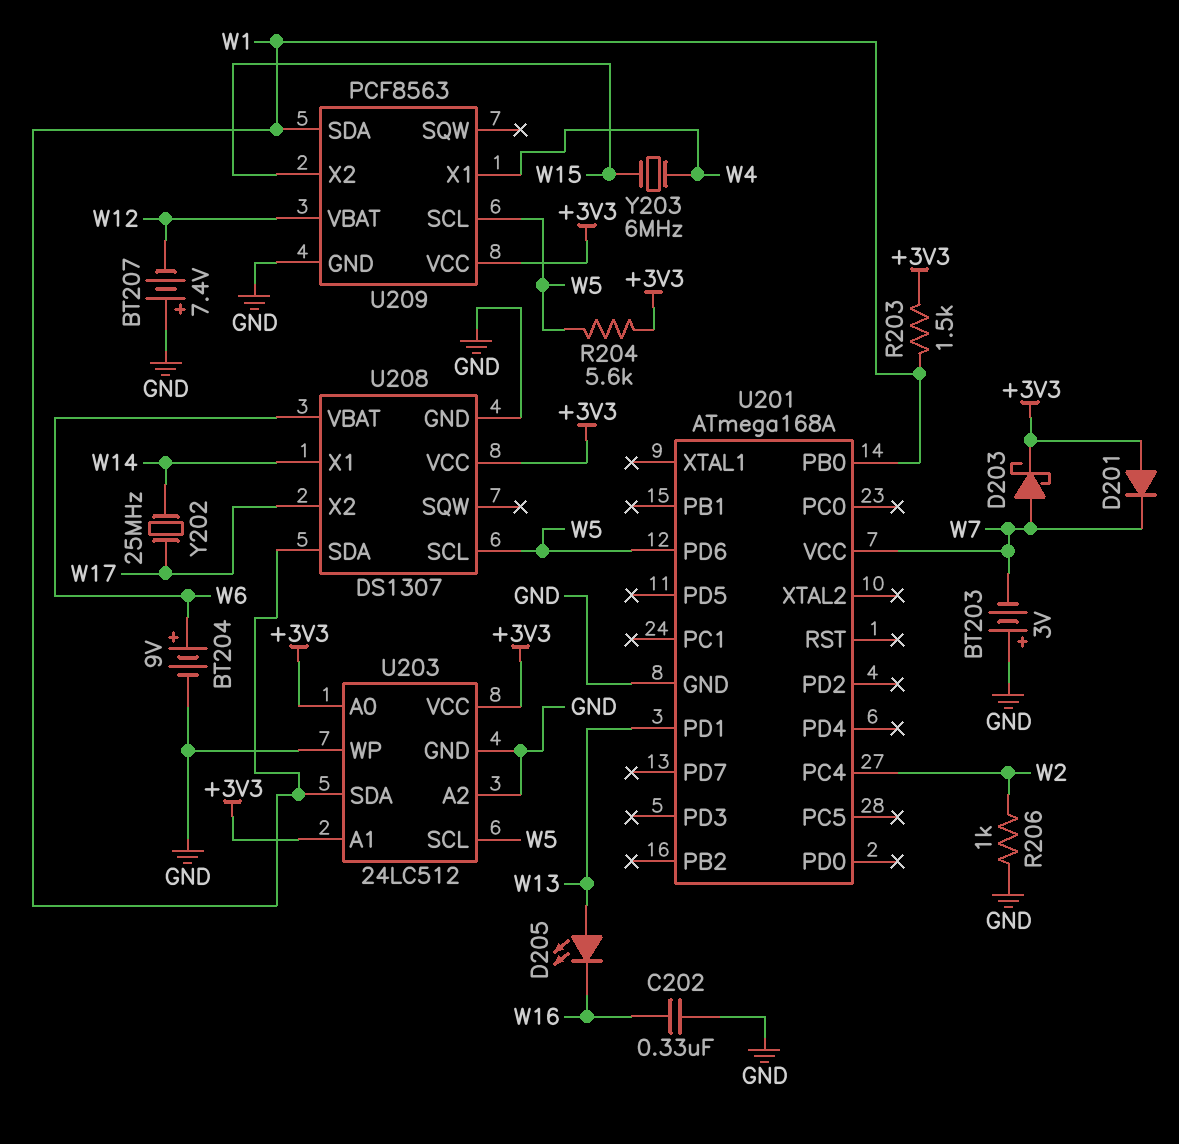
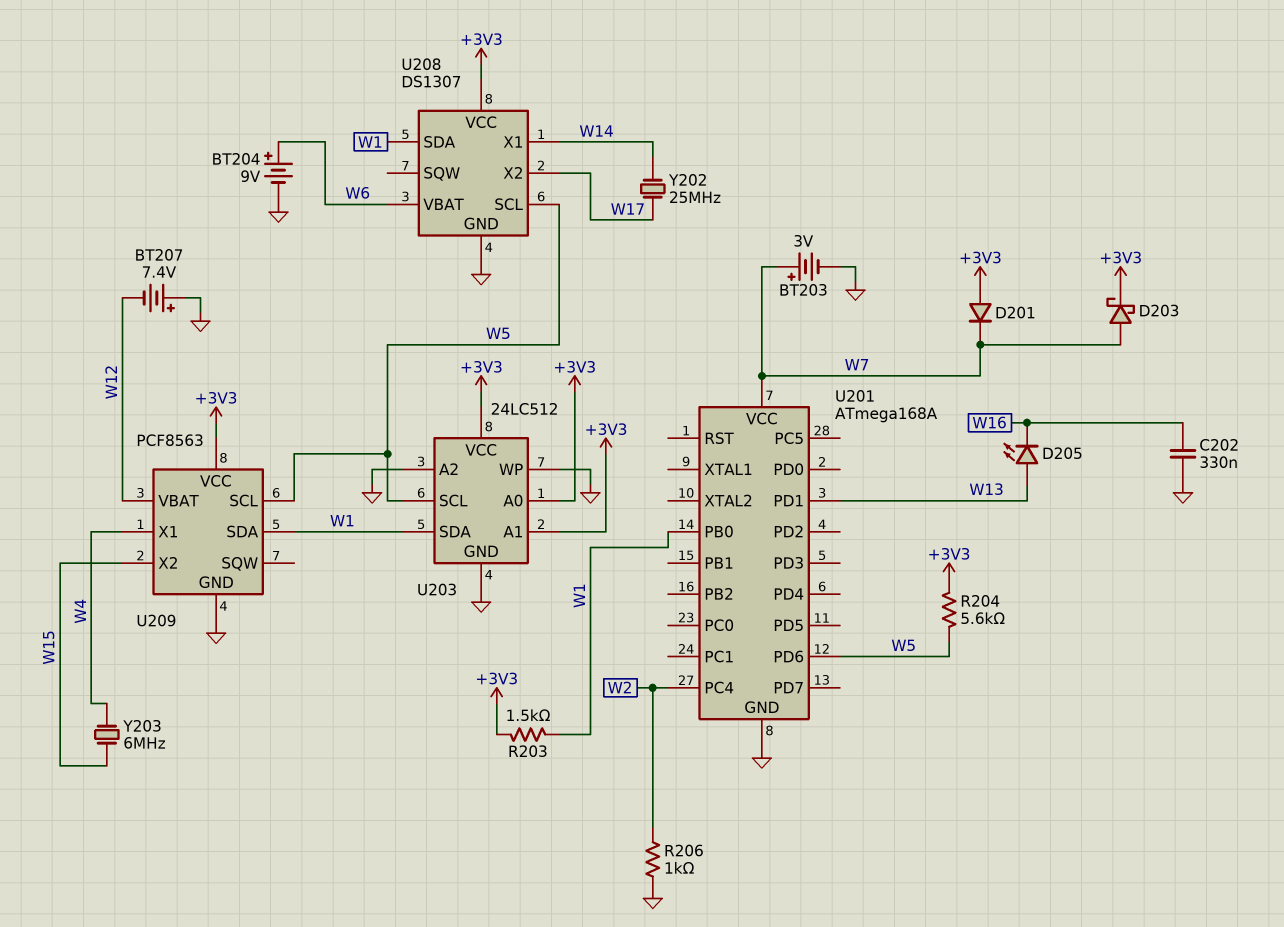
BT203: 3V (plus GND, minus W7) -> 3V (plus W7, minus GND)

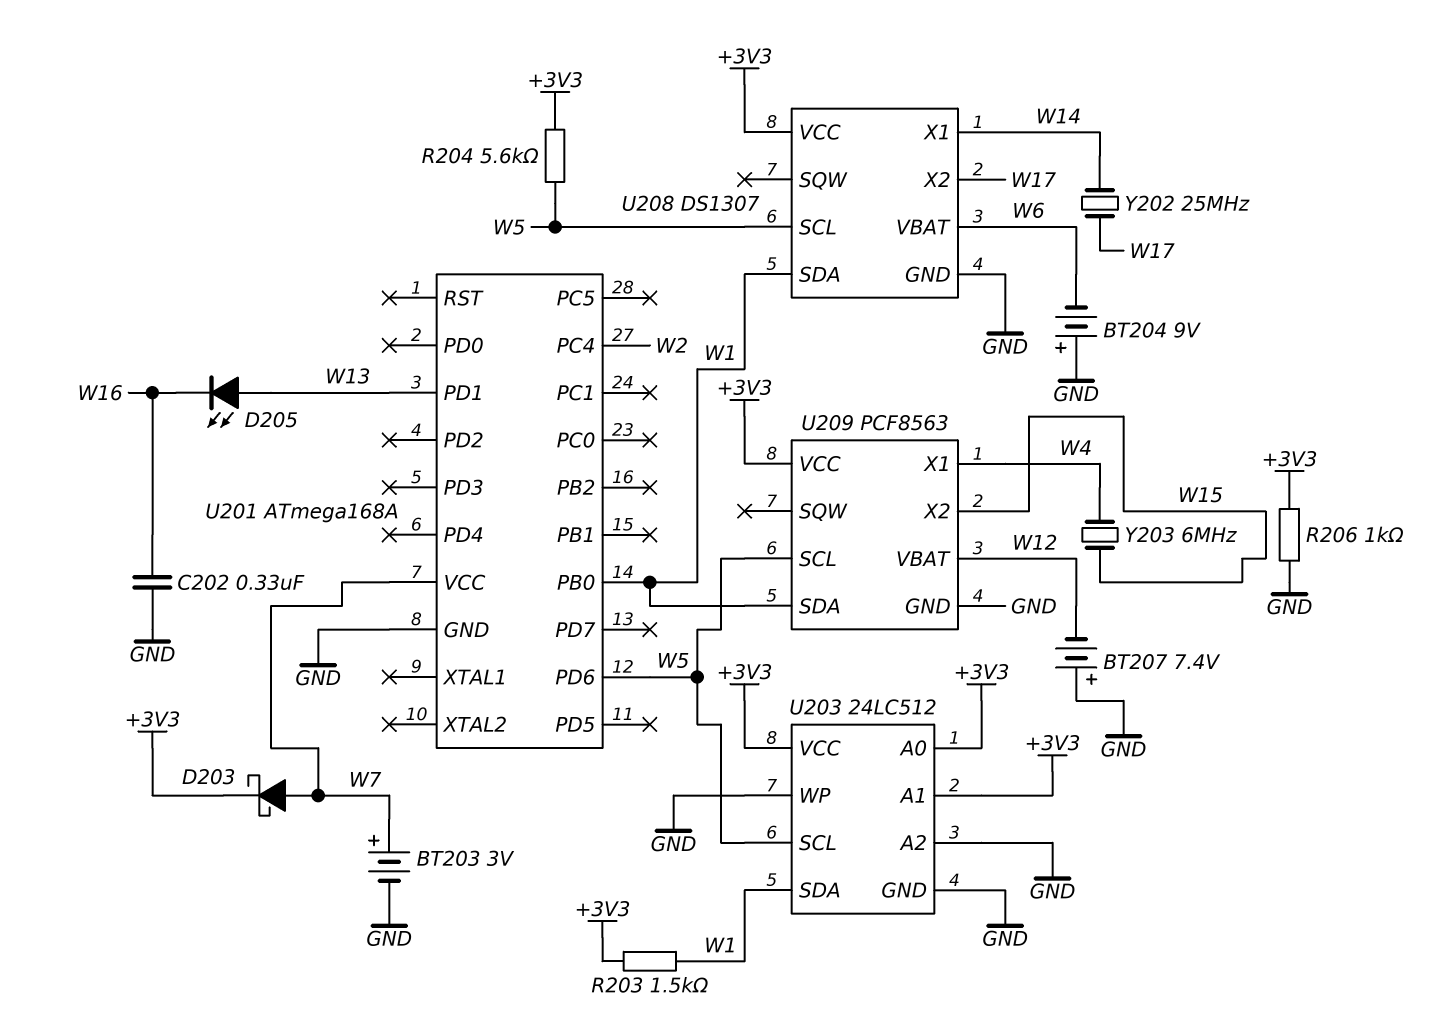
BT204: 9V (plus W6, minus GND) -> 9V (plus GND, minus W6)
D201: diode (A +3V3, K W7) -> none
R206: 1k (GND, W2) -> 1k (+3V3, GND)

